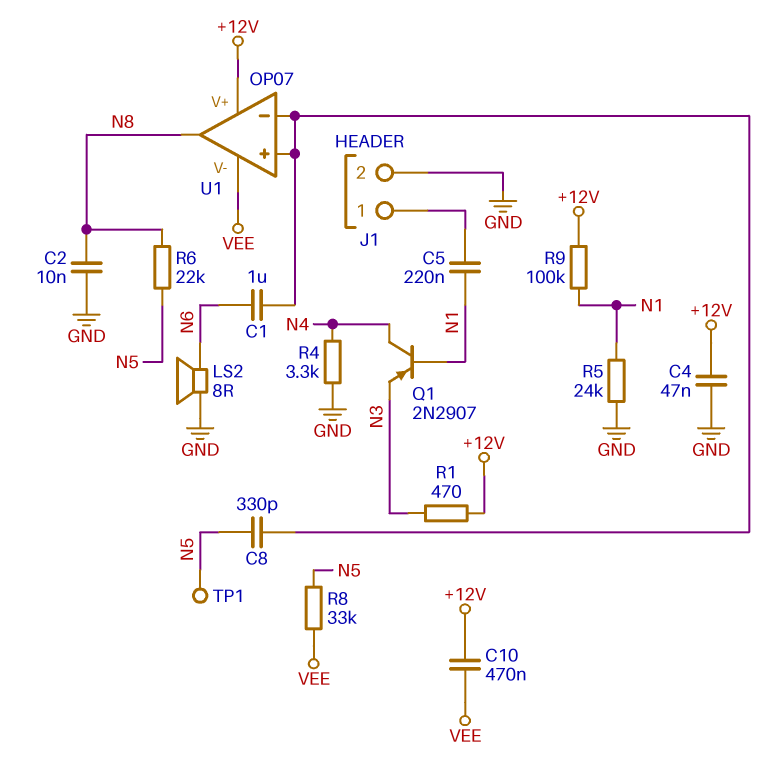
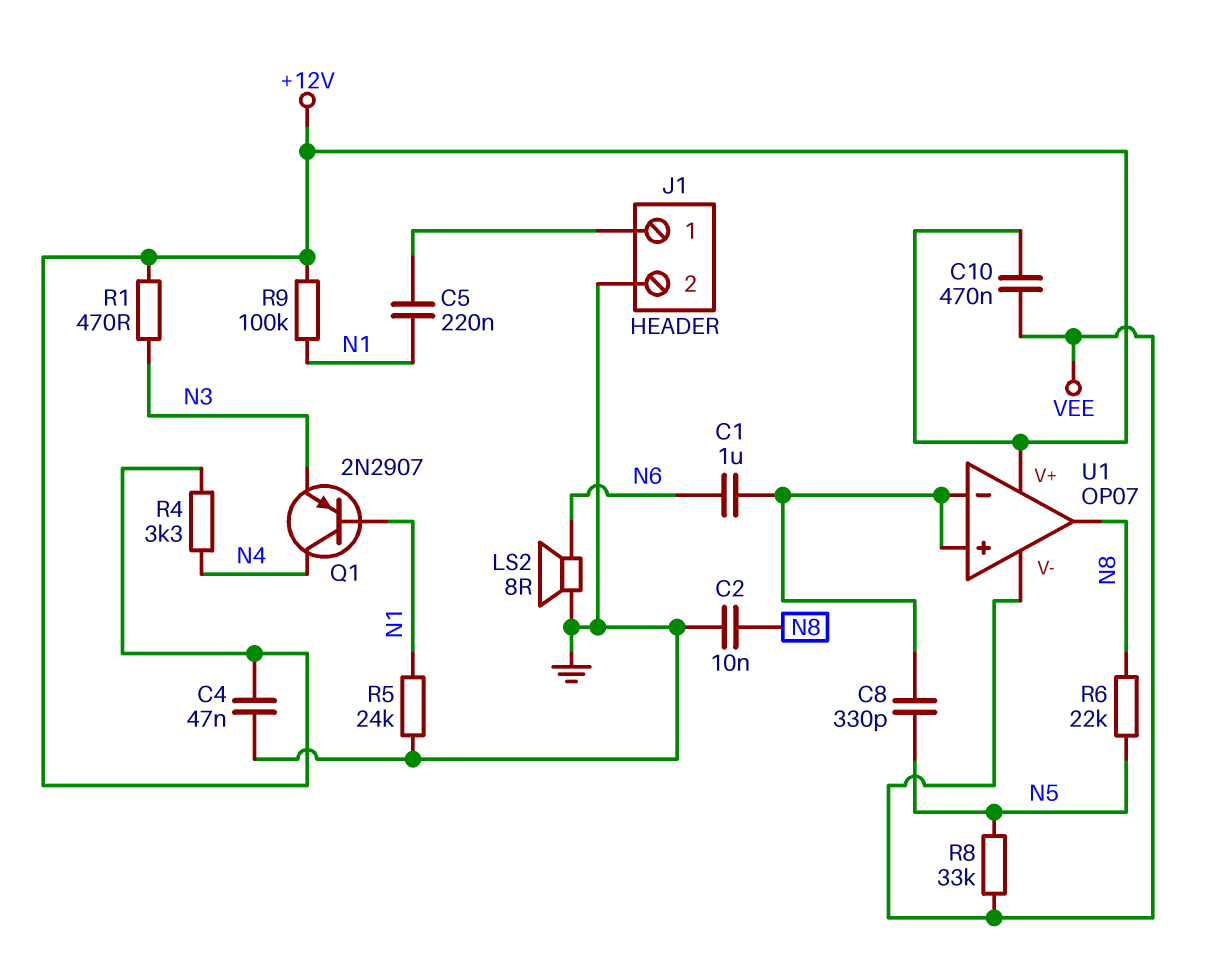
R4: 3.3k (GND, N4) -> 3.3k (+12V, N4)
TP1: test point (N5) -> none

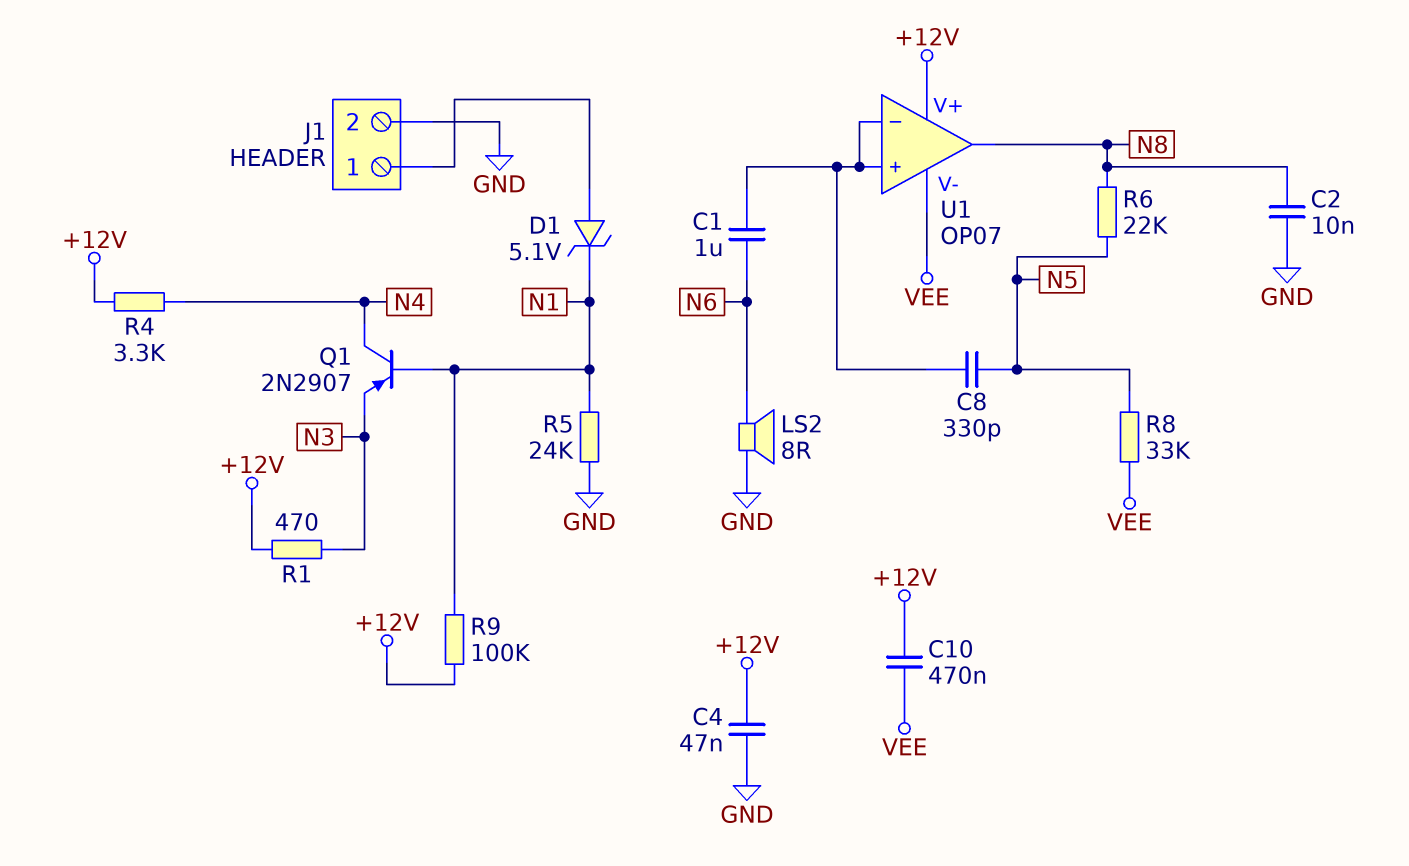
C5: 220nF (J1/1, N1) -> none
D1: none -> zener 5.1V (A J1/1, K N1)

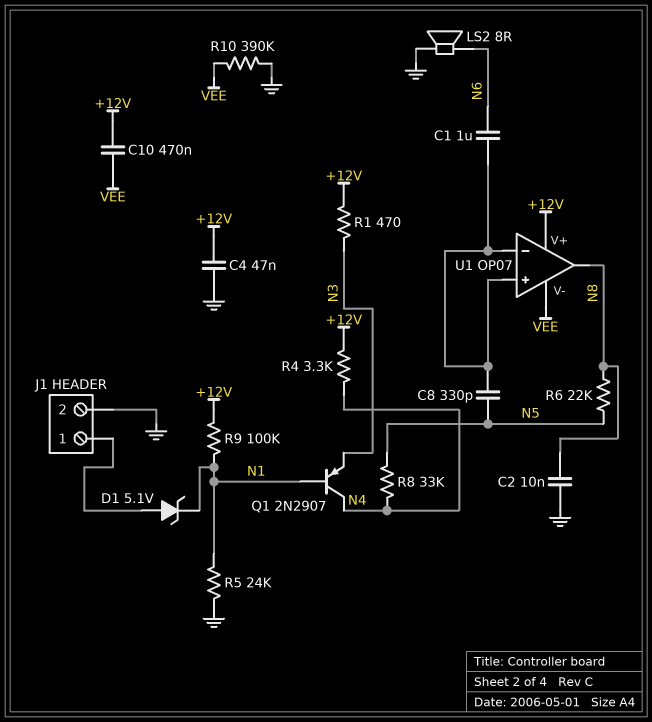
R8: 33k (N5, VEE) -> 33k (N4, N5)
R10: none -> 390k (GND, VEE)

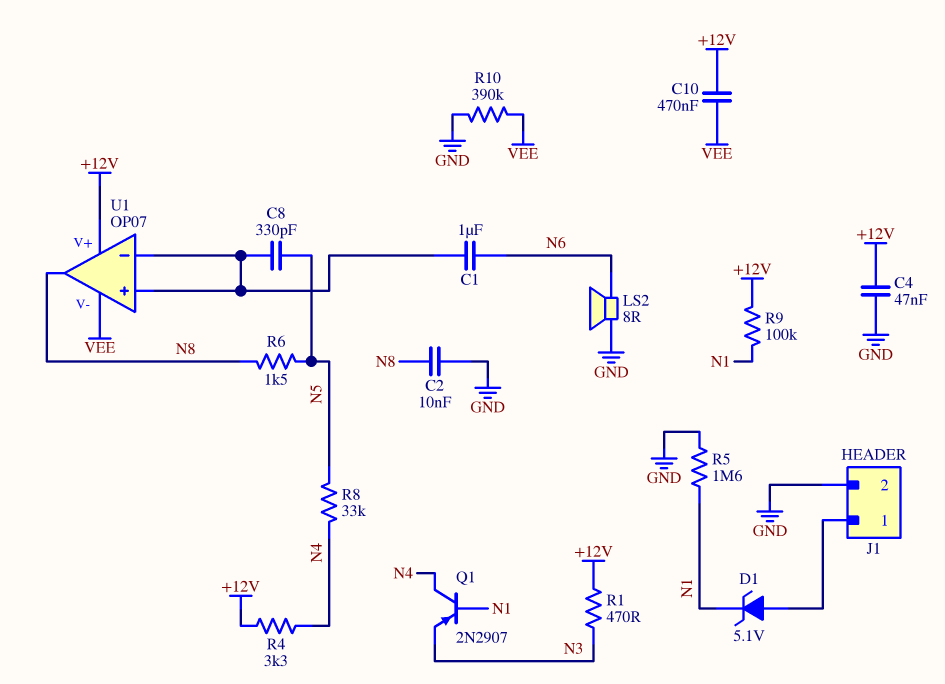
R5: 24k (GND, N1) -> 1.6M (GND, N1)
R6: 22k (N5, N8) -> 1.5k (N5, N8)

